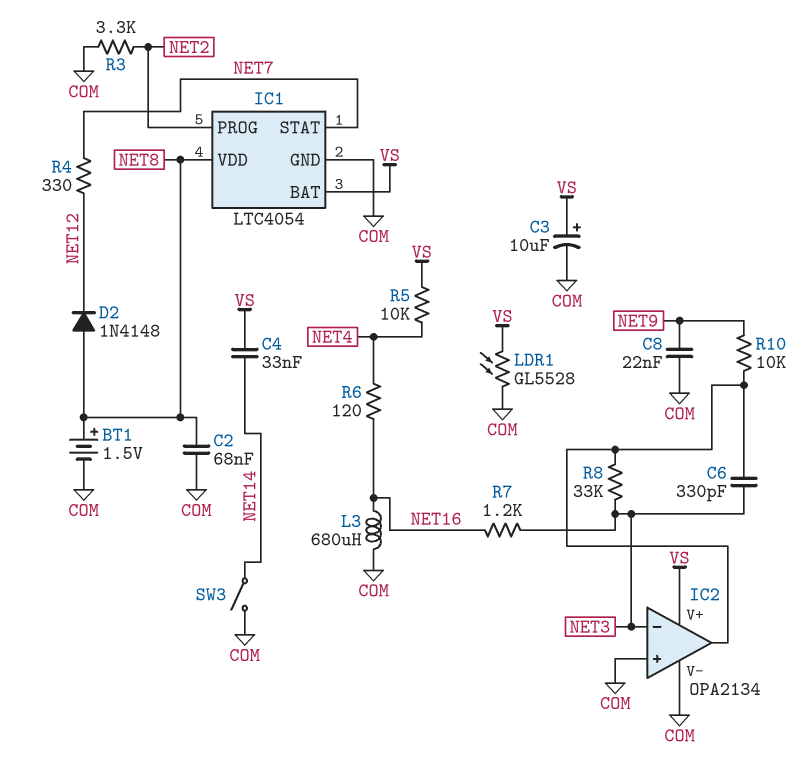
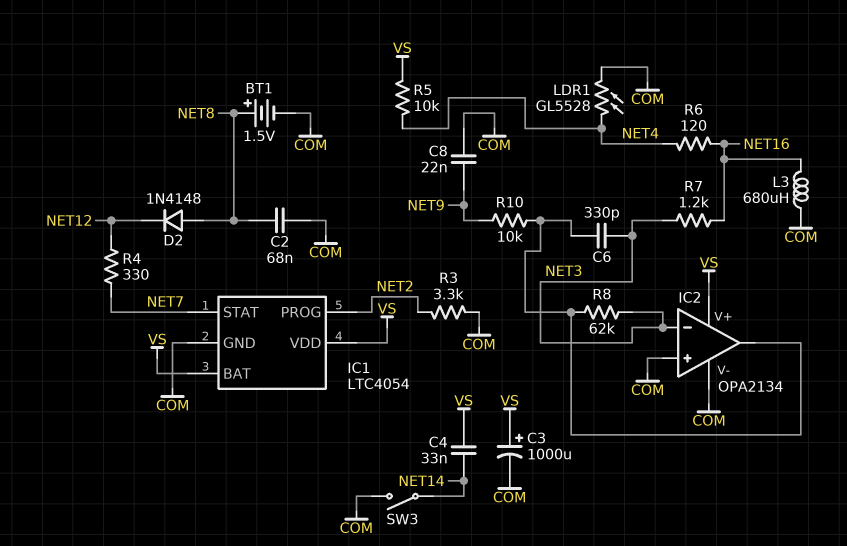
C3: 10uF (plus VS, minus COM) -> 1000uF (plus VS, minus COM)
IC1 pin VDD: NET8 -> VS
LDR1: GL5528 (COM, VS) -> GL5528 (COM, NET4)
R8: 33k (IC2/out, NET3) -> 62k (IC2/out, NET3)

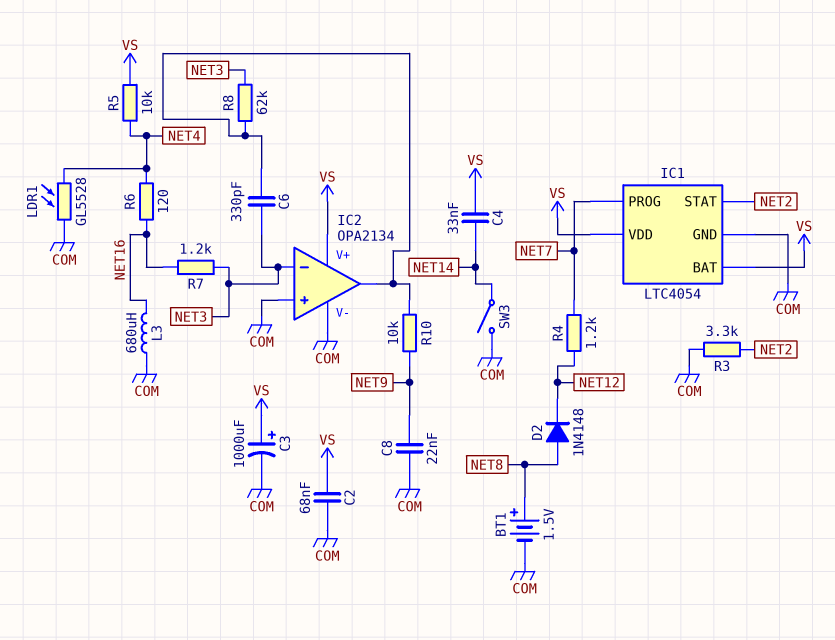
C2: 68nF (COM, NET8) -> 68nF (COM, VS)
IC1 pin PROG: NET2 -> NET7
IC1 pin STAT: NET7 -> NET2
R4: 330 (NET7, NET12) -> 1.2k (NET7, NET12)

